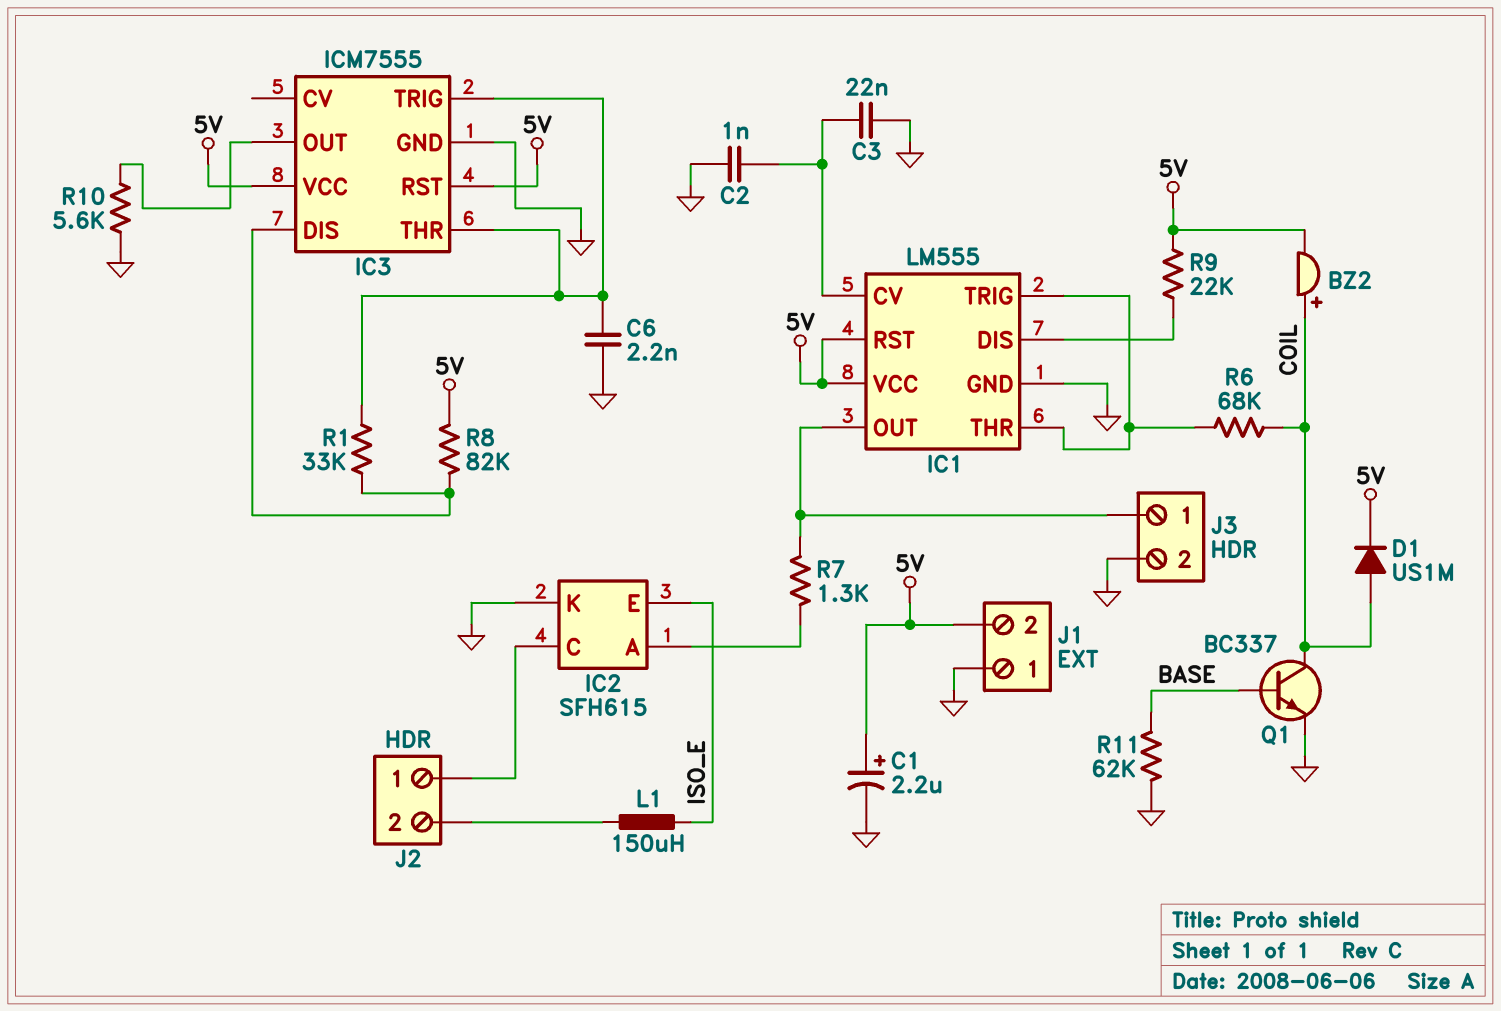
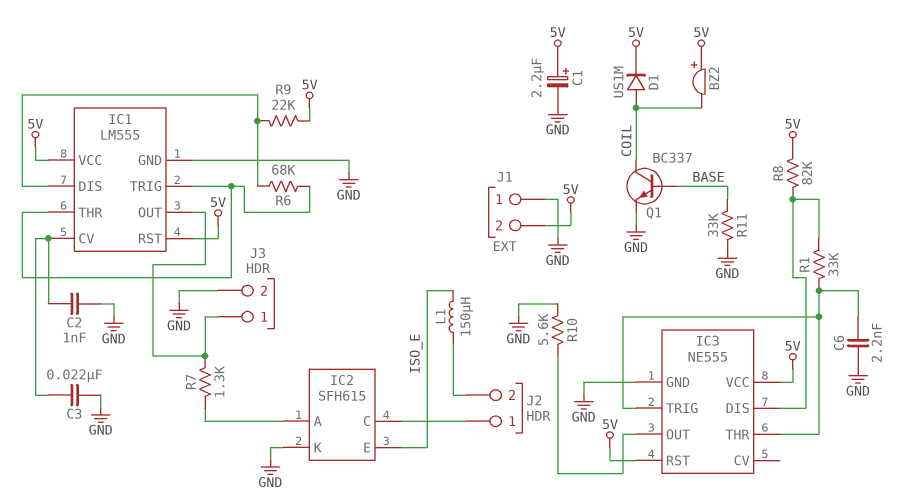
BZ2: buzzer (plus COIL, minus 5V) -> buzzer (plus 5V, minus COIL)
IC3: ICM7555 -> NE555
R6: 68k (COIL, IC1/THR) -> 68k (IC1/DIS, IC1/THR)
R11: 62k (BASE, GND) -> 33k (BASE, GND)

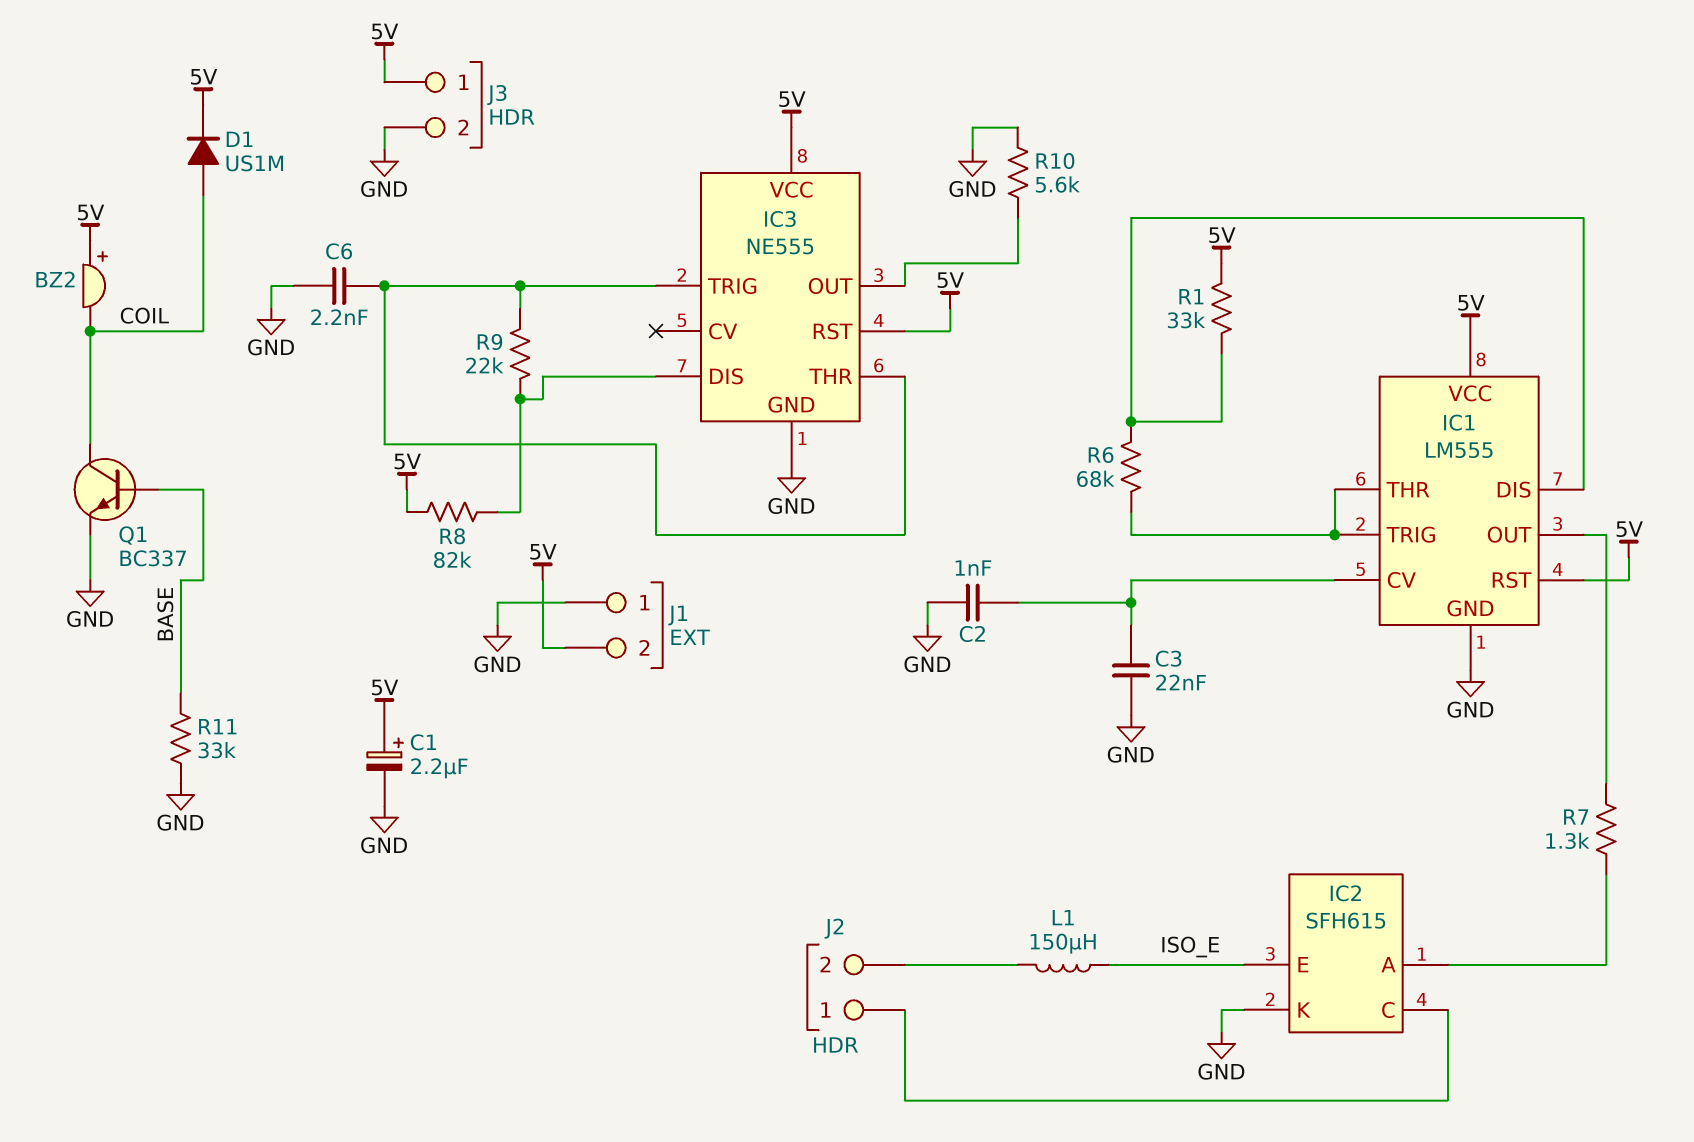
J3 pin 1: IC1/OUT -> 5V
R1: 33k (IC3/DIS, IC3/THR) -> 33k (5V, IC1/DIS)
R9: 22k (5V, IC1/DIS) -> 22k (IC3/DIS, IC3/THR)

